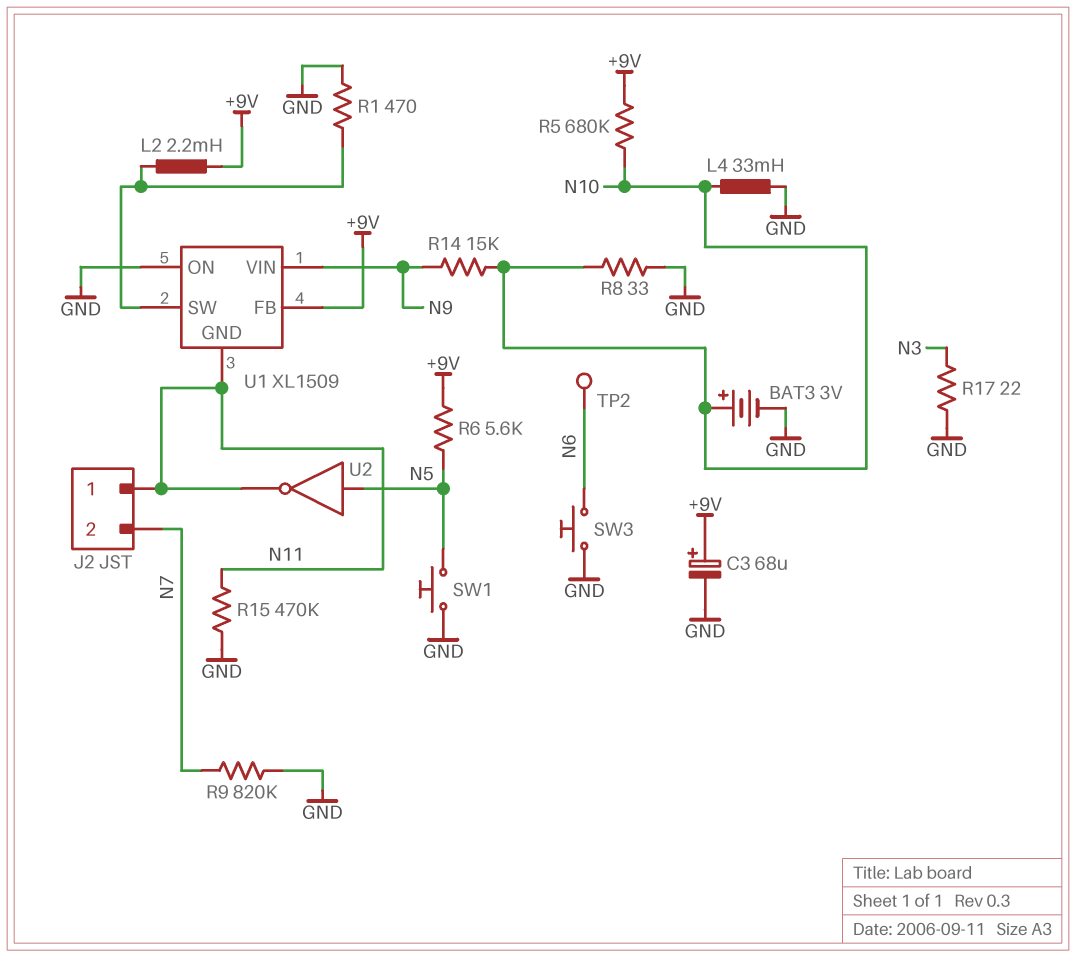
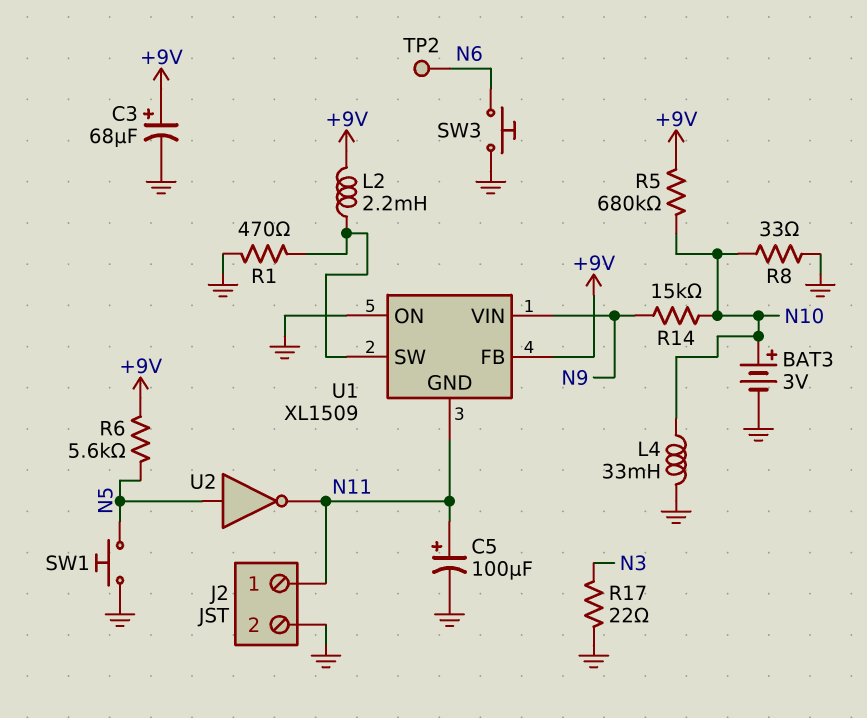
C5: none -> 100uF (plus N11, minus GND)
J2 pin 2: N7 -> GND
R9: 820k (GND, N7) -> none
R15: 470k (GND, N11) -> none

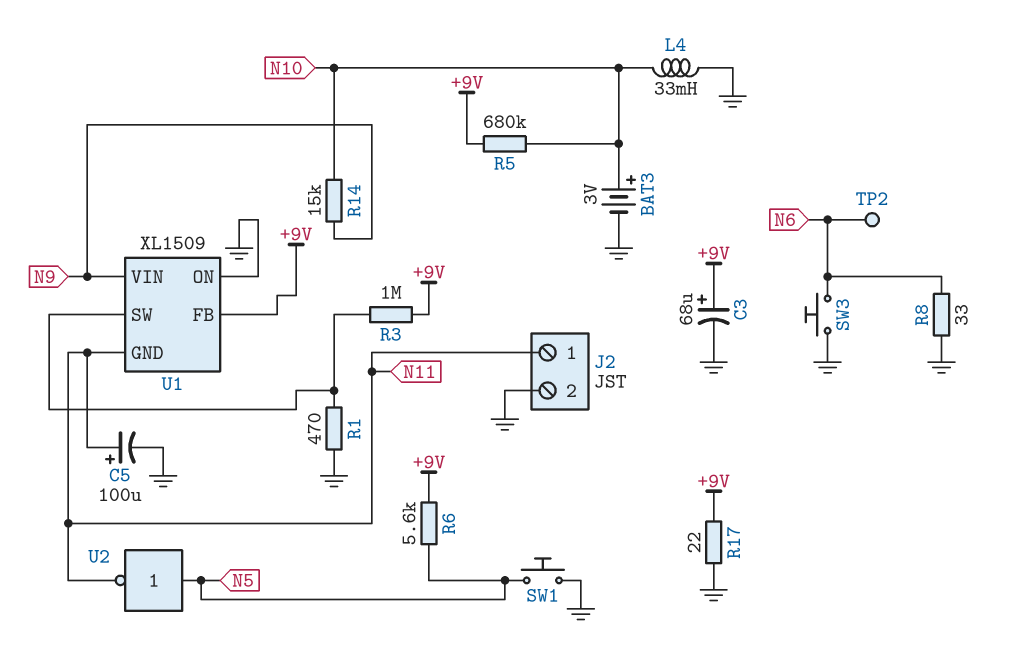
L2: 2.2mH (+9V, U1/SW) -> none
R3: none -> 1M (+9V, U1/SW)
R8: 33 (GND, N10) -> 33 (GND, N6)
R17: 22 (GND, N3) -> 22 (+9V, GND)

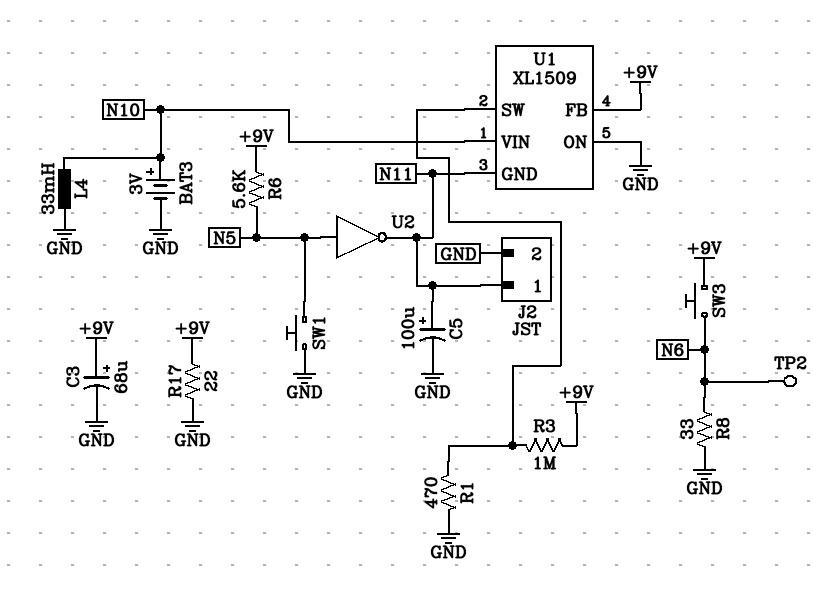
R5: 680k (+9V, N10) -> none
R14: 15k (N9, N10) -> none
SW3: button (GND, N6) -> button (+9V, N6)
U1 pin VIN: N9 -> N10

